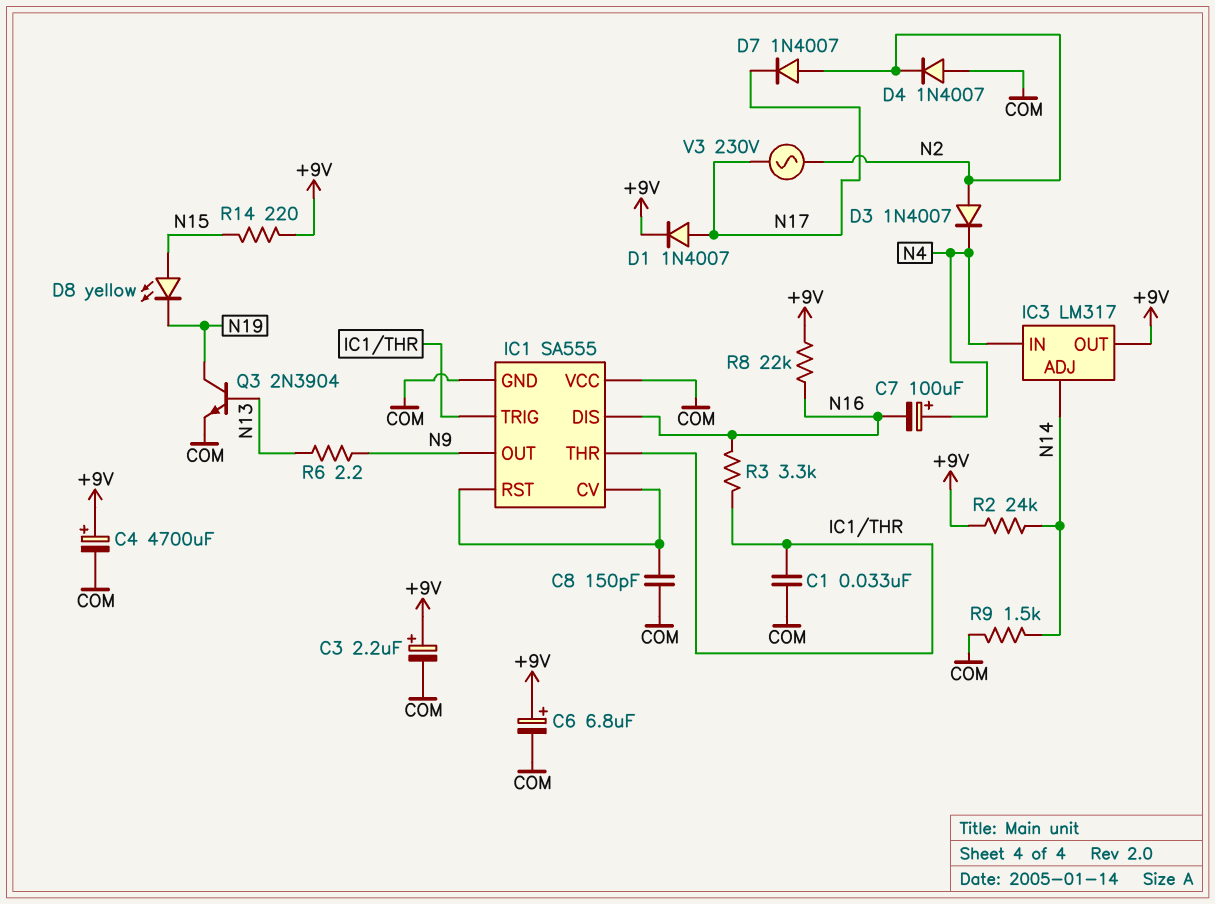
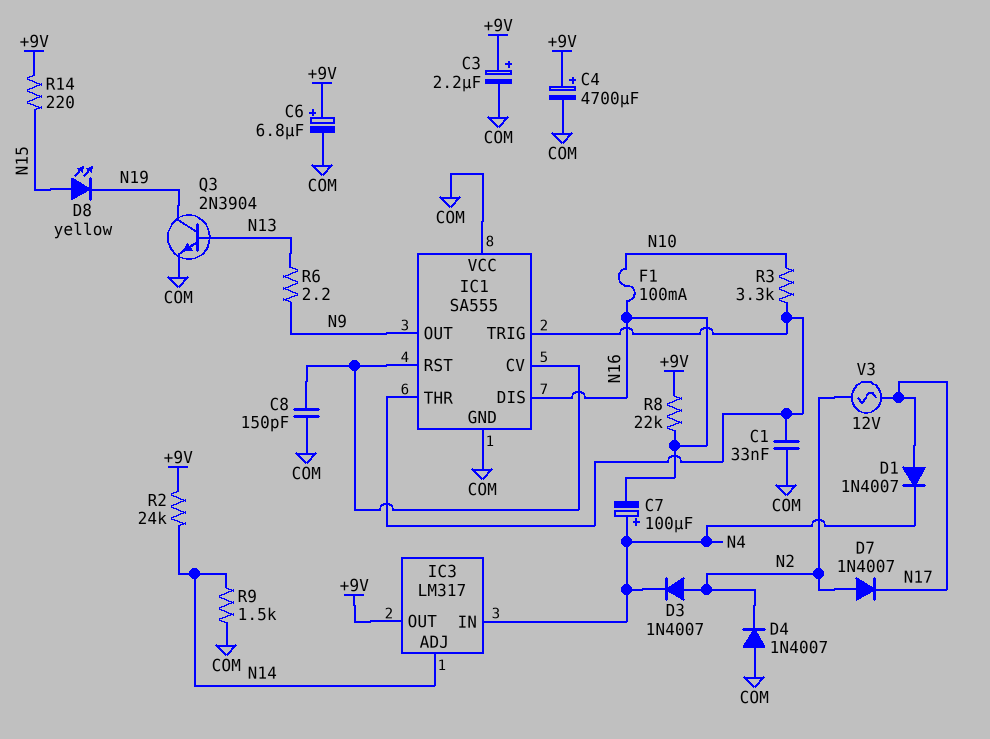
D1: diode 1N4007 (A N17, K +9V) -> diode 1N4007 (A N17, K N4)
F1: none -> 100mA (N10, N16)
R3: 3.3k (IC1/THR, N16) -> 3.3k (IC1/THR, N10)
V3: AC 230V (N2, N17) -> AC 12V (N2, N17)

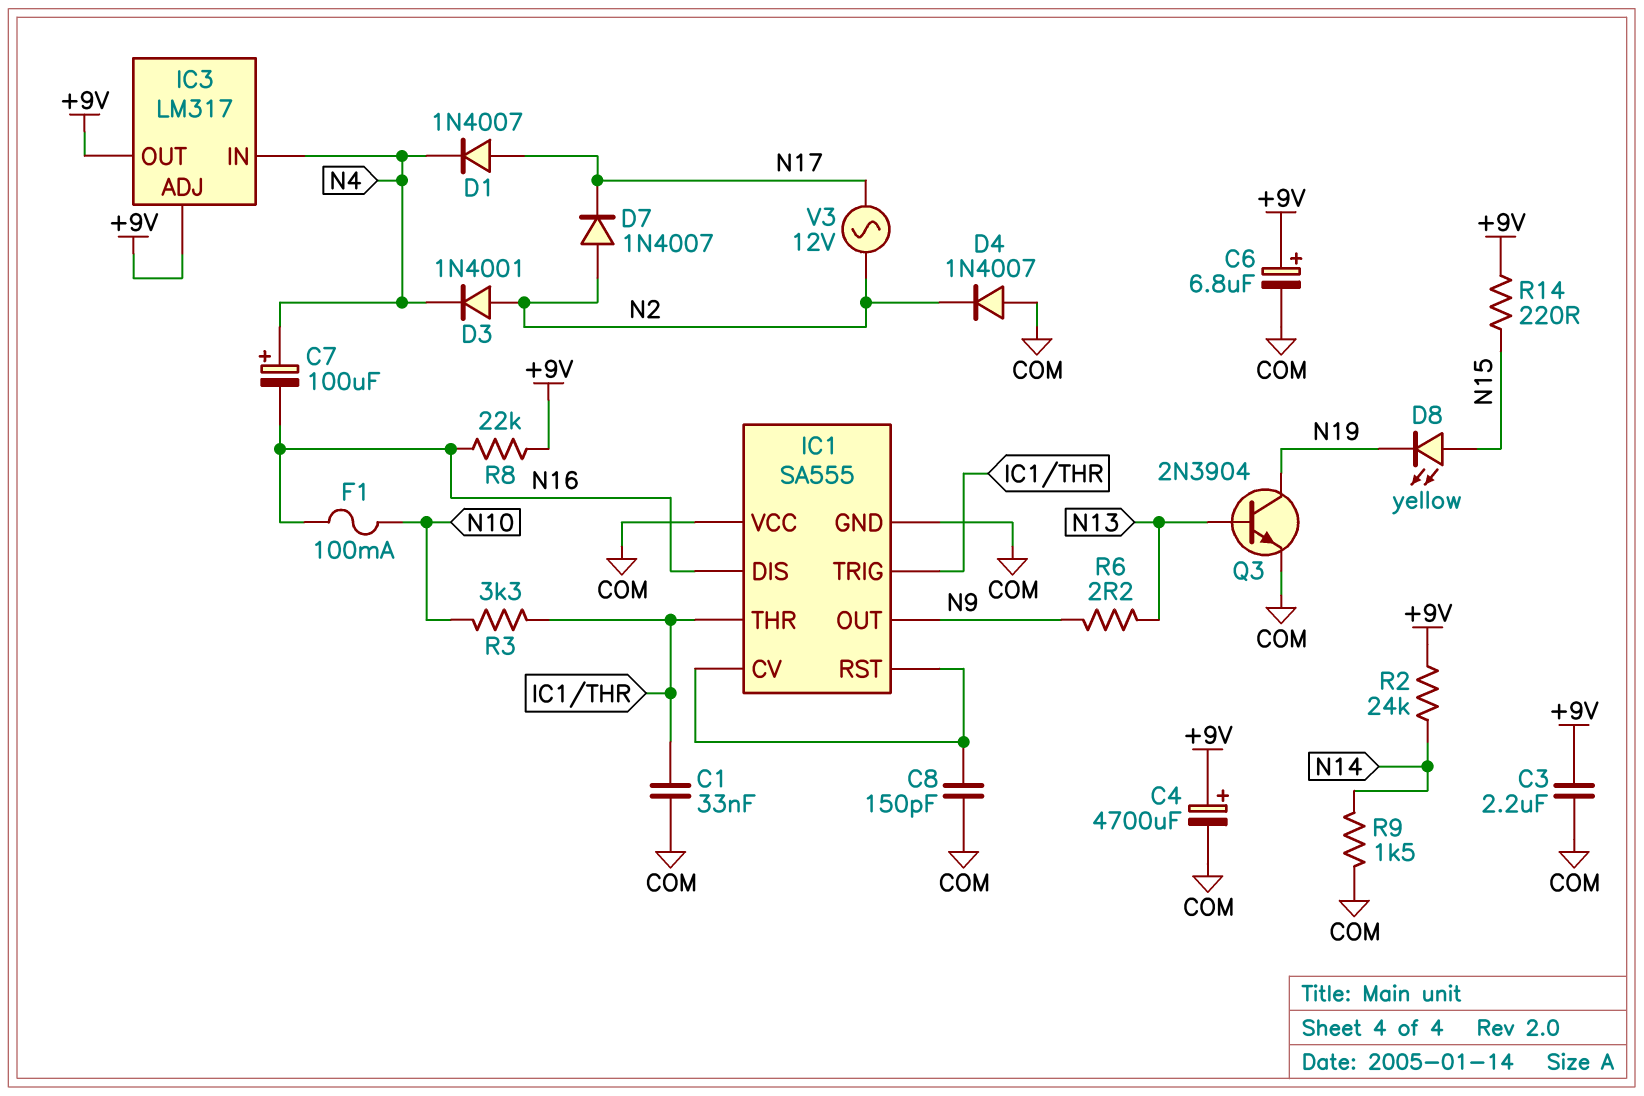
C3: 2.2uF (plus +9V, minus COM) -> 2.2uF (+9V, COM)
D3: diode 1N4007 (A N2, K N4) -> diode 1N4001 (A N2, K N4)
IC3 pin ADJ: N14 -> +9V

